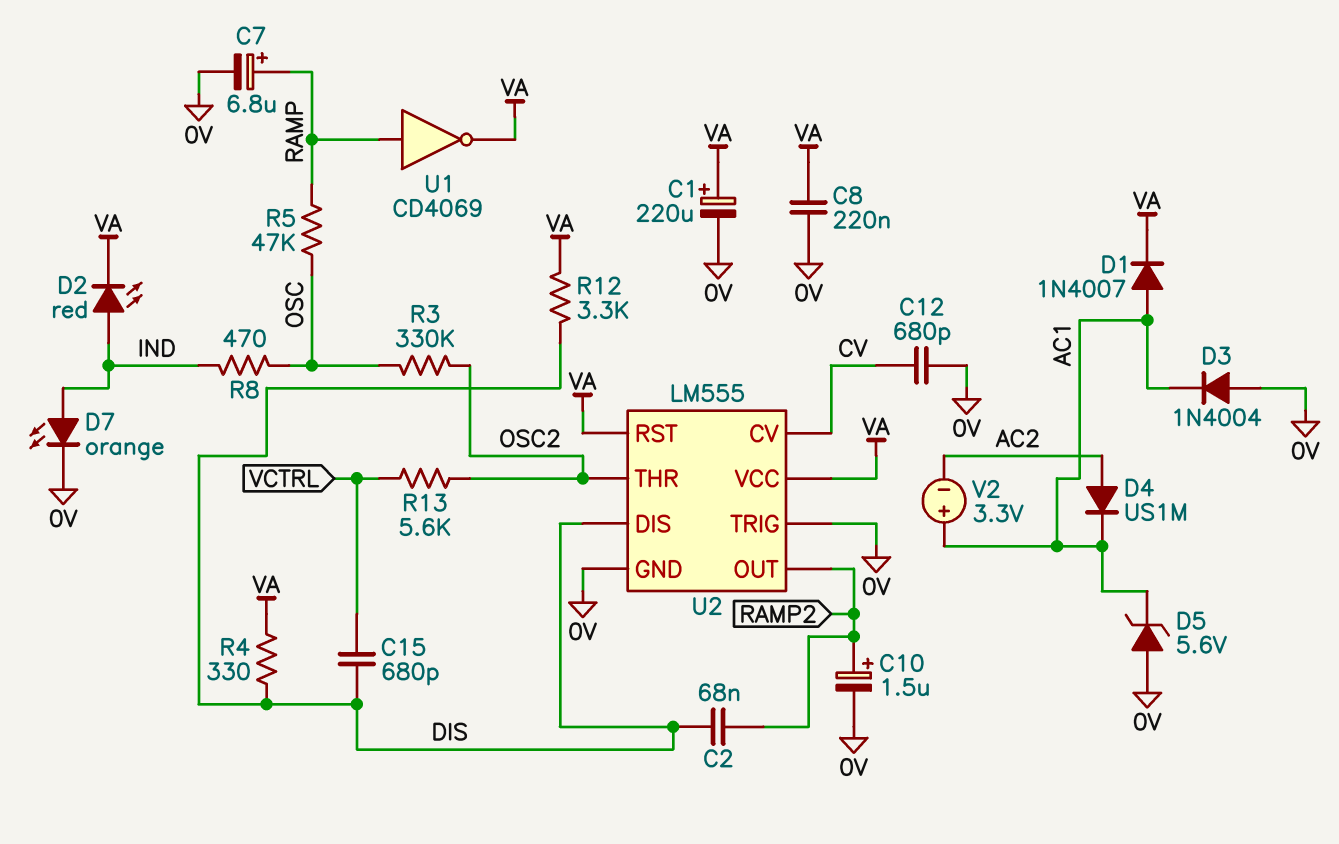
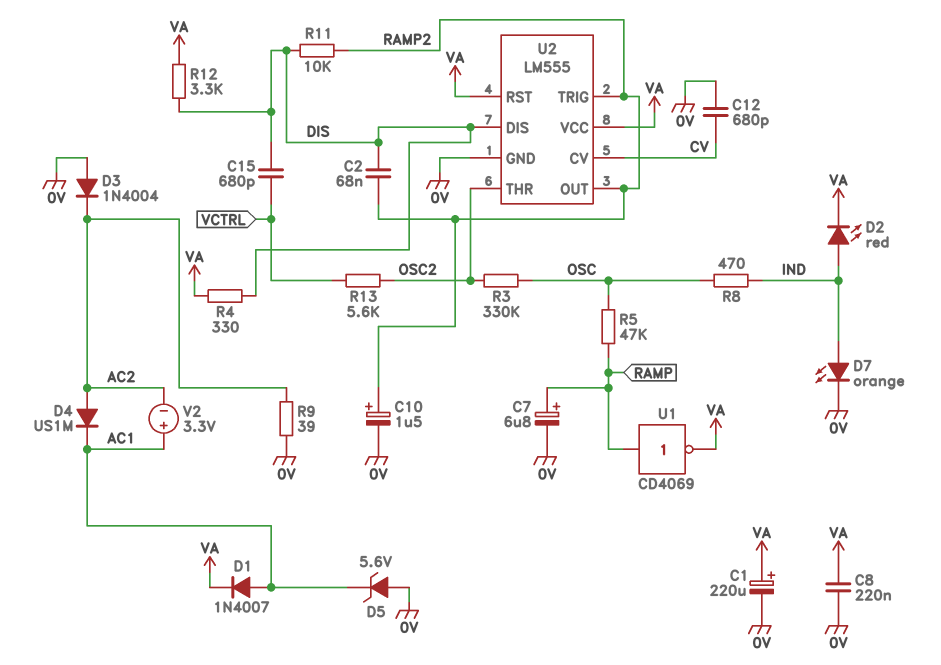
D3: diode 1N4004 (A 0V, K AC1) -> diode 1N4004 (A 0V, K AC2)
R9: none -> 39 (0V, AC2)
R11: none -> 10k (DIS, RAMP2)
U2 pin TRIG: 0V -> RAMP2

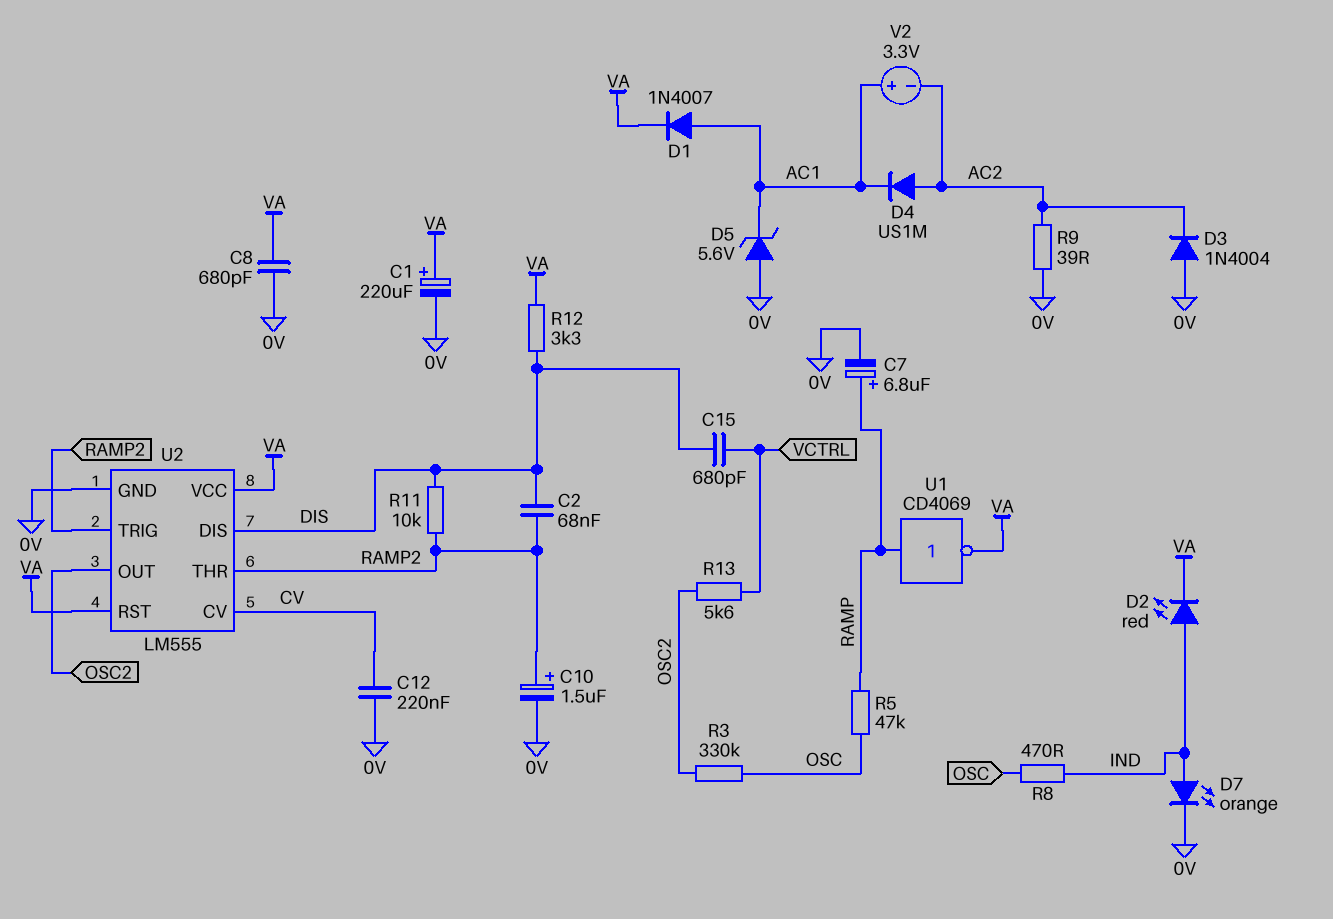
C8: 220nF (0V, VA) -> 680pF (0V, VA)
C12: 680pF (0V, CV) -> 220nF (0V, CV)
R4: 330 (DIS, VA) -> none
U2 pin OUT: RAMP2 -> OSC2
U2 pin THR: OSC2 -> RAMP2

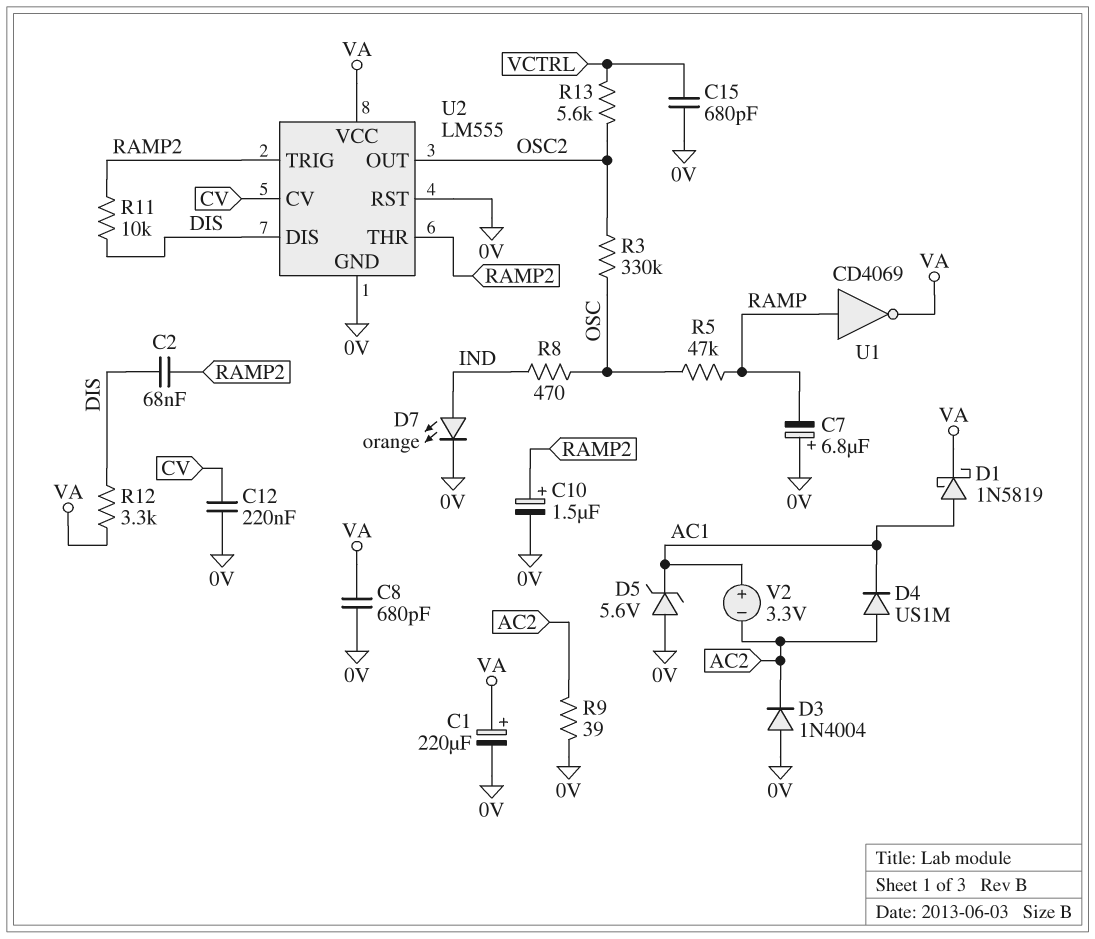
C7: 6.8uF (plus RAMP, minus 0V) -> 6.8uF (plus 0V, minus RAMP)
C15: 680pF (DIS, VCTRL) -> 680pF (0V, VCTRL)
D1: diode 1N4007 (A AC1, K VA) -> schottky 1N5819 (A AC1, K VA)
D2: LED red (A IND, K VA) -> none
U2 pin RST: VA -> 0V

